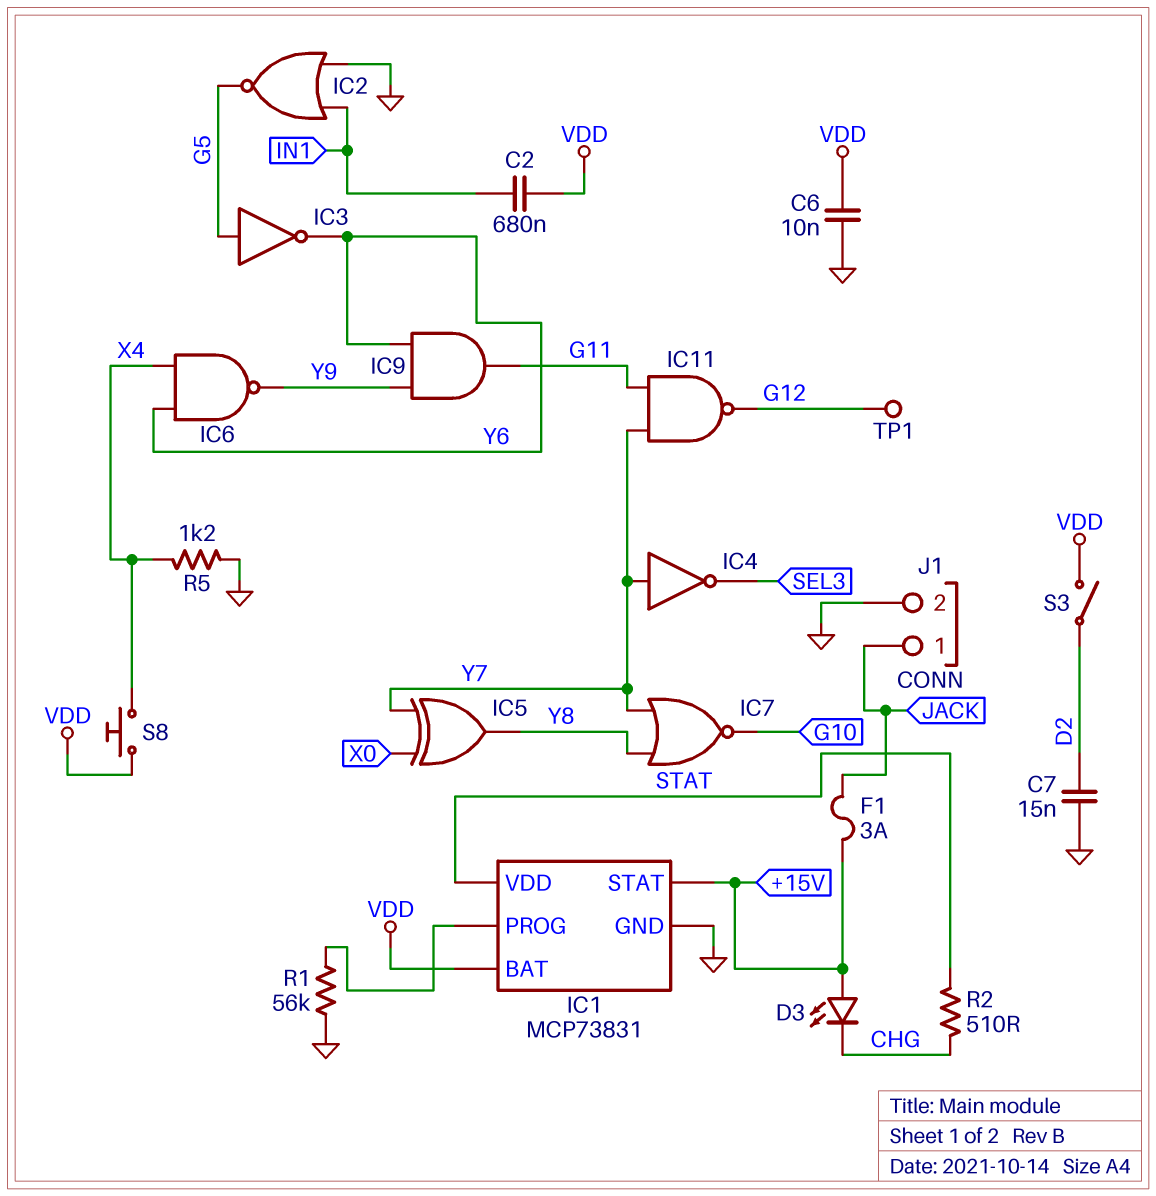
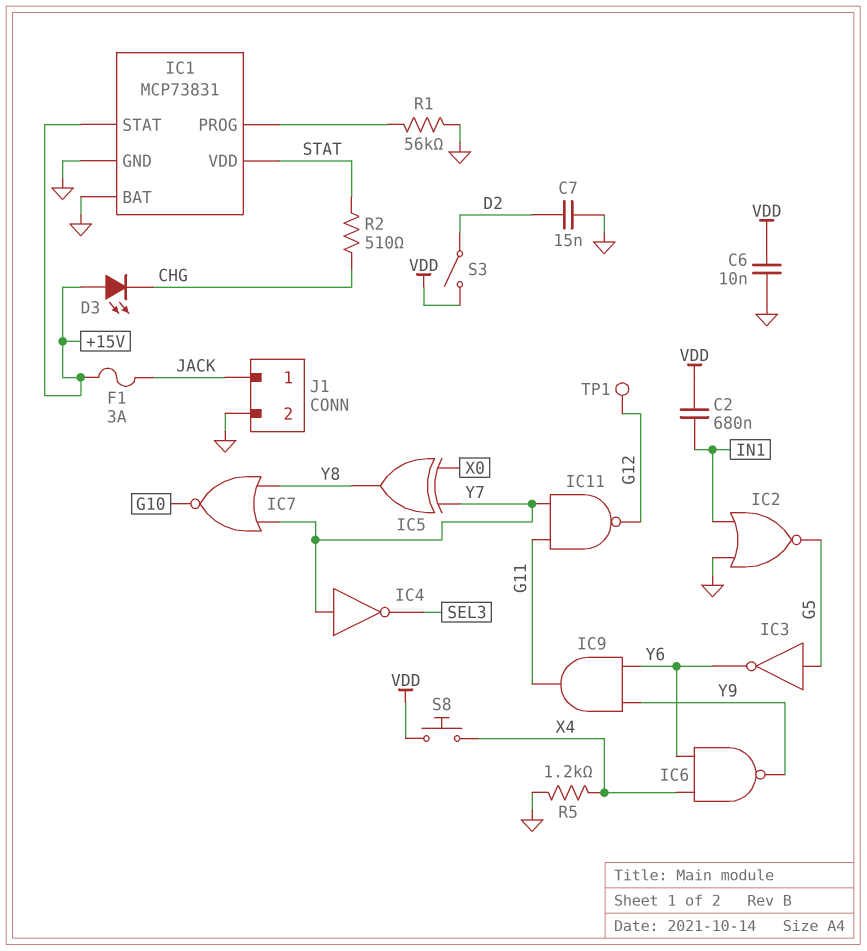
IC1 pin BAT: VDD -> GND

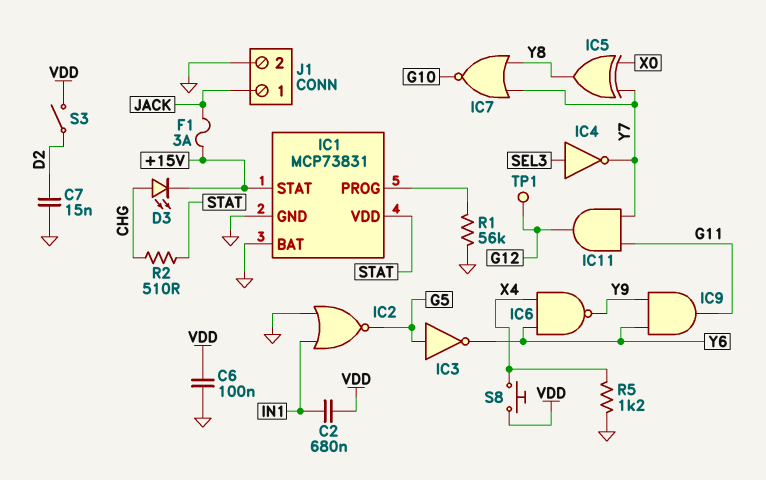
C6: 10nF (GND, VDD) -> 100nF (GND, VDD)
D3: LED (A +15V, K CHG) -> LED (A CHG, K +15V)
IC4: NOT (in Y7, out SEL3) -> NOT (in SEL3, out Y7)
IC11: NAND (in G11, in Y7, out G12) -> AND (in G11, in Y7, out G12)

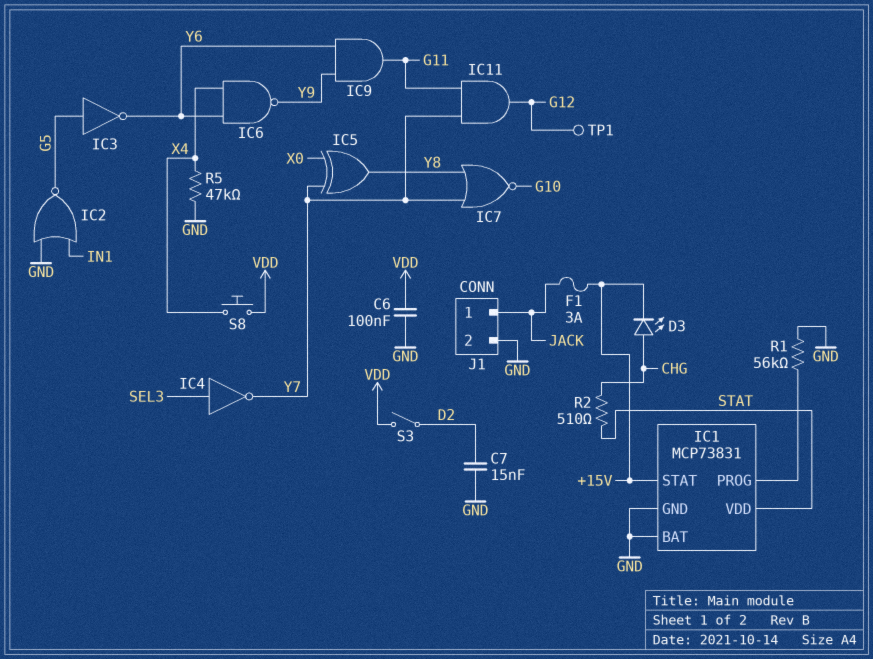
C2: 680nF (IN1, VDD) -> none
R5: 1.2k (GND, X4) -> 47k (GND, X4)

